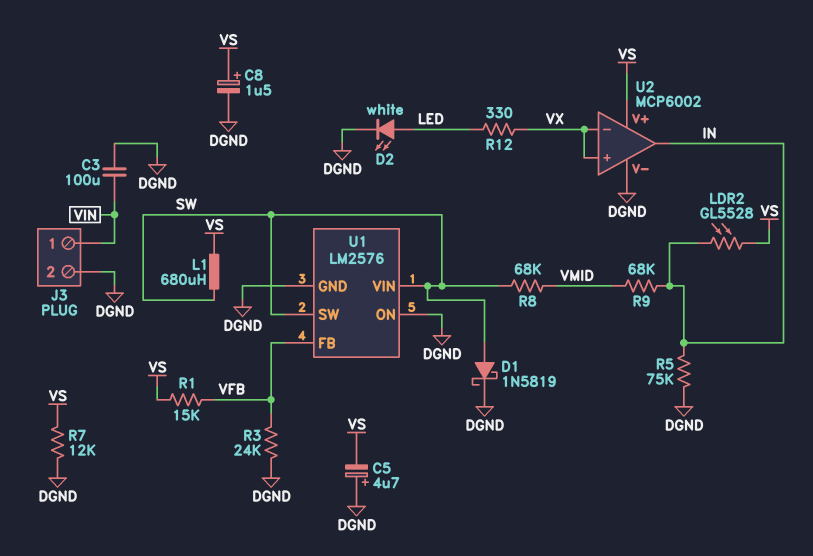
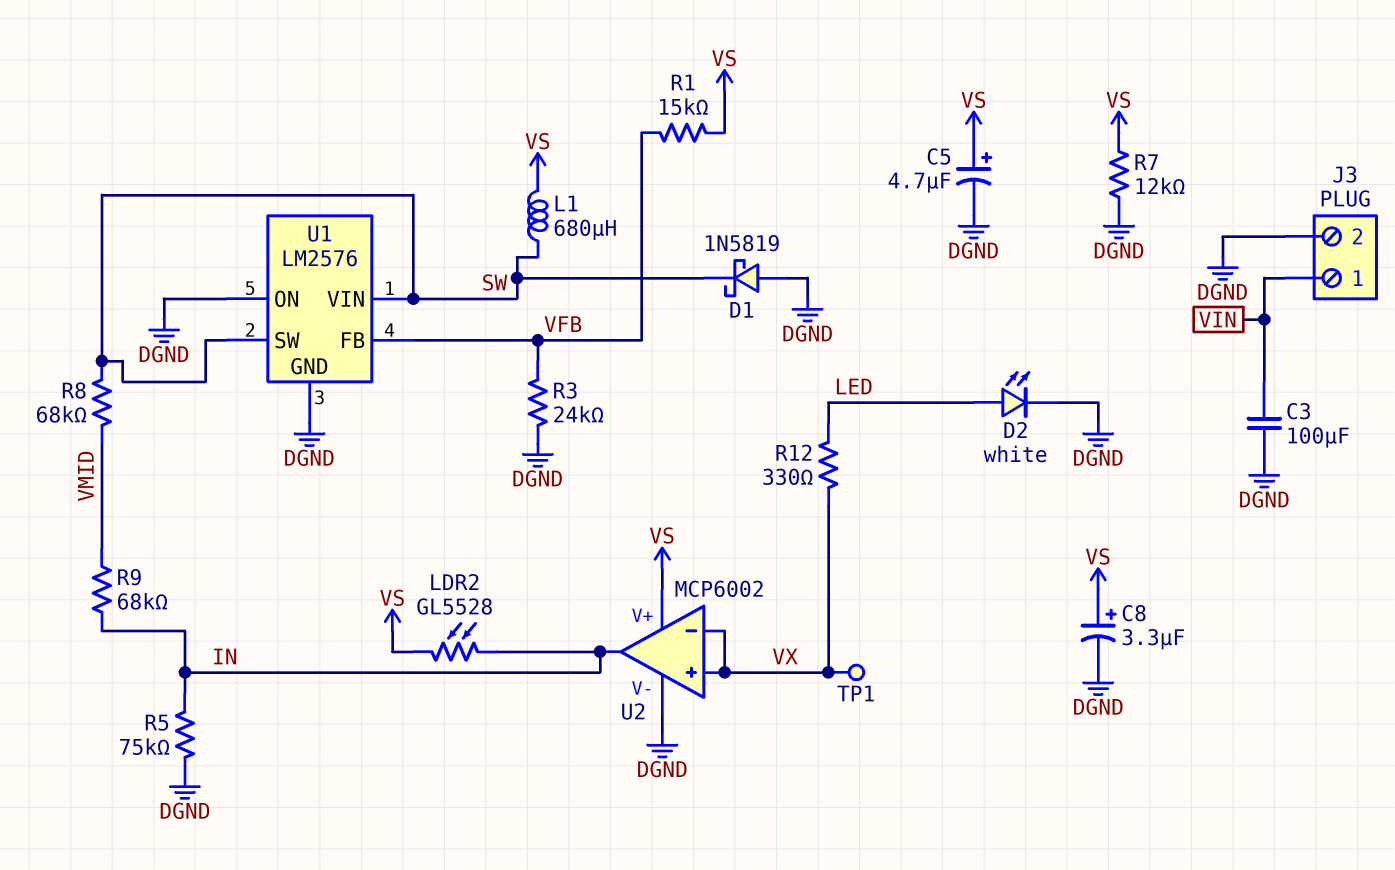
C5: 4.7uF (plus DGND, minus VS) -> 4.7uF (plus VS, minus DGND)
C8: 1.5uF (plus VS, minus DGND) -> 3.3uF (plus VS, minus DGND)
D1: schottky 1N5819 (A SW, K DGND) -> schottky 1N5819 (A DGND, K SW)
TP1: none -> test point (VX)

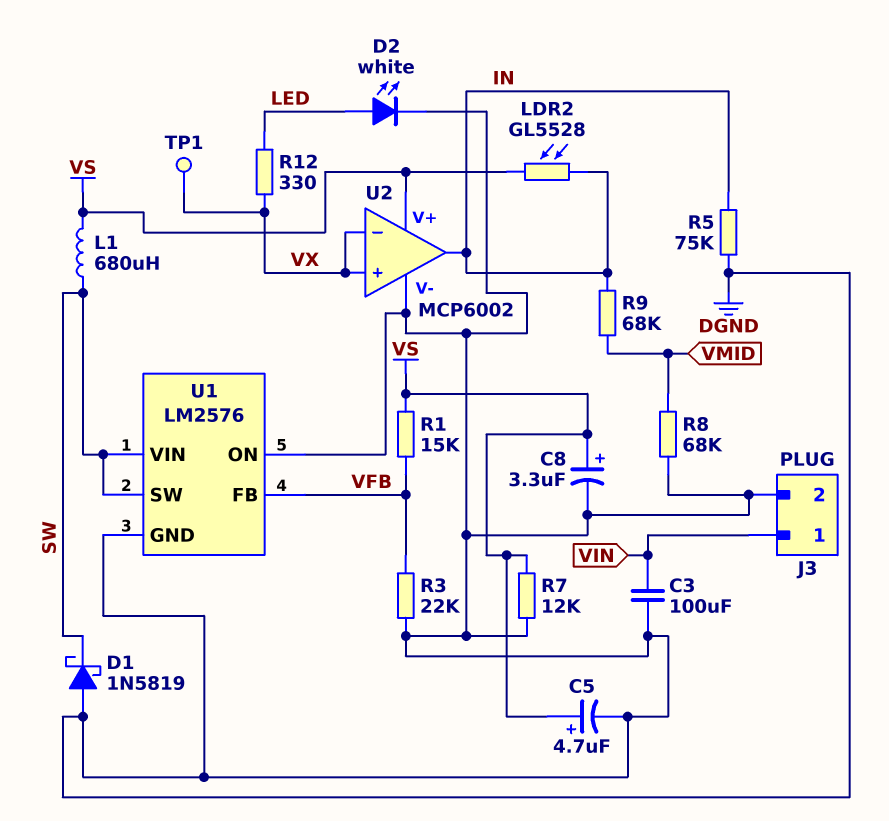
R3: 24k (DGND, VFB) -> 22k (DGND, VFB)
R8: 68k (SW, VMID) -> 68k (DGND, VMID)

